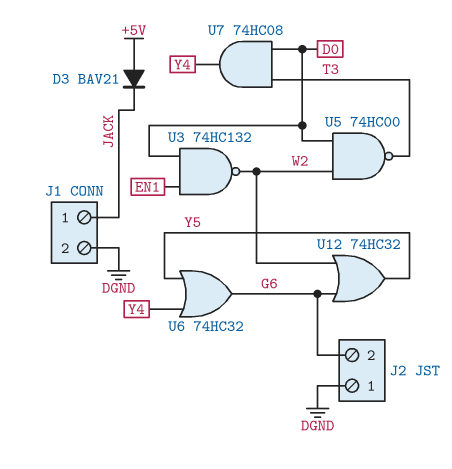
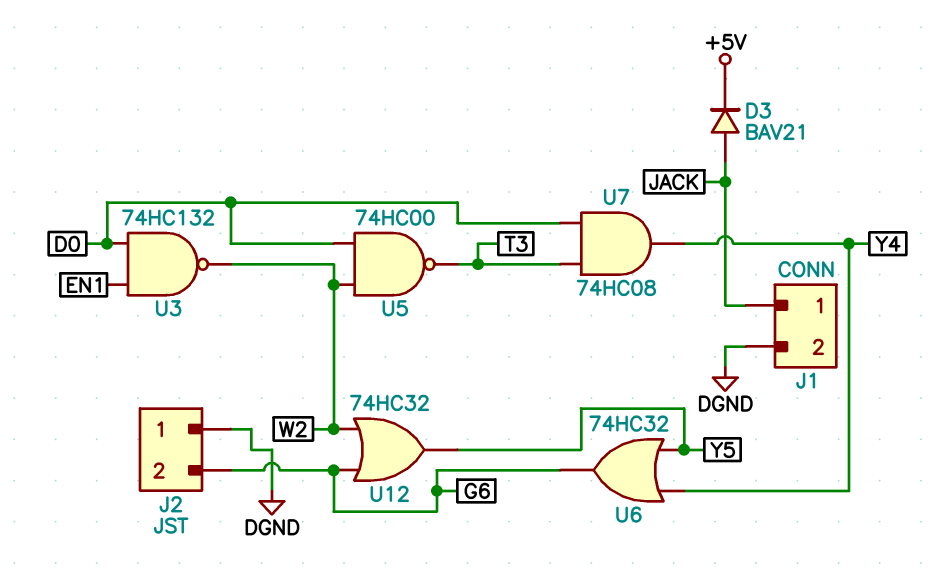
D3: diode BAV21 (A +5V, K JACK) -> diode BAV21 (A JACK, K +5V)

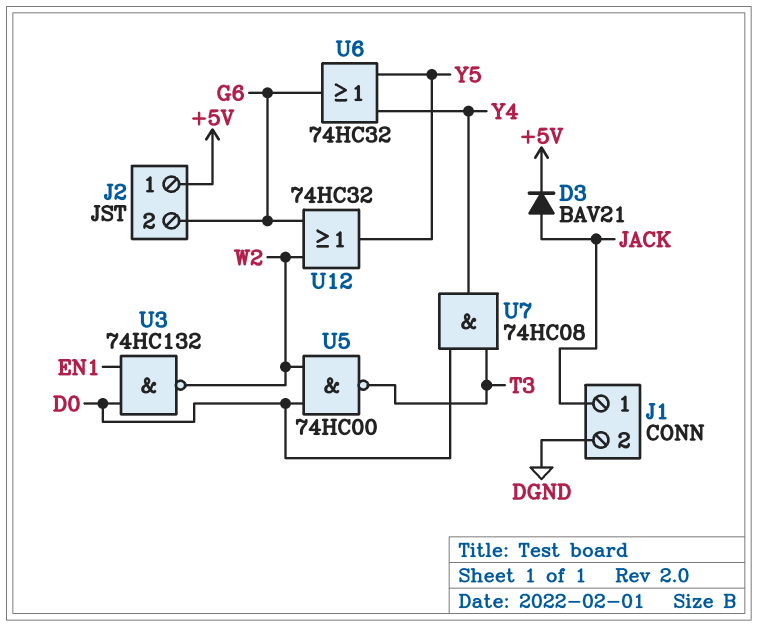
J2 pin 1: DGND -> +5V

